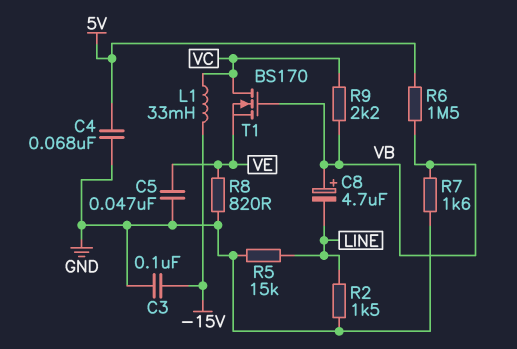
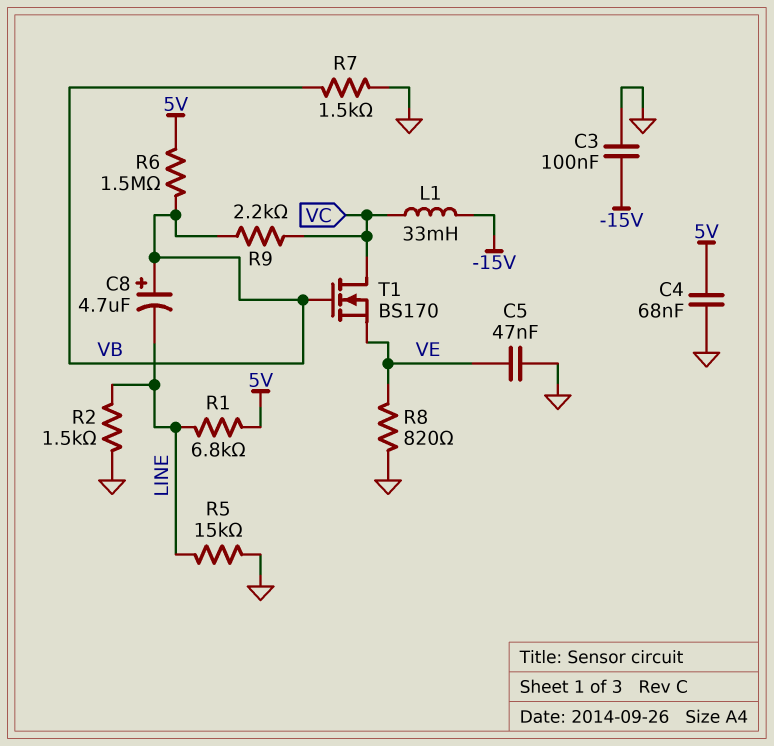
R1: none -> 6.8k (5V, LINE)
R7: 1.6k (GND, VB) -> 1.5k (GND, VB)

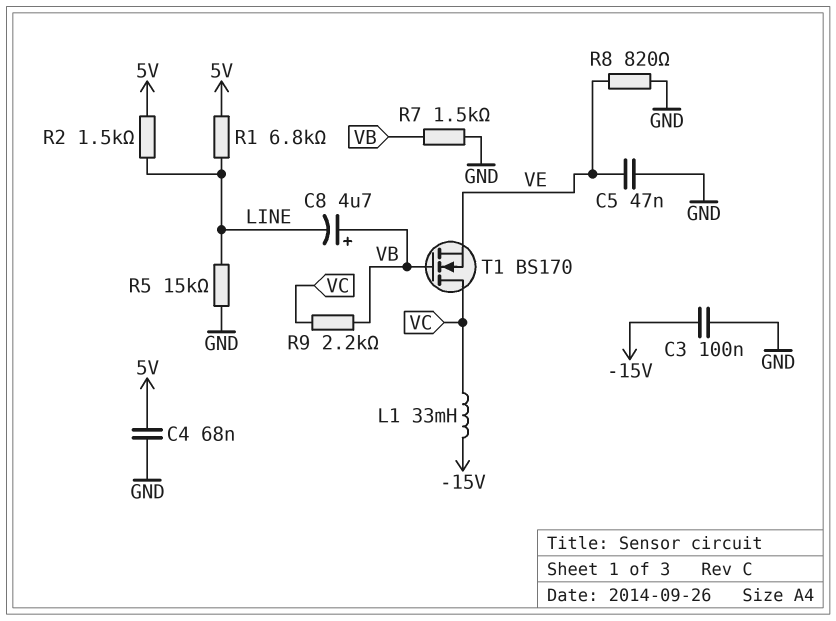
R2: 1.5k (GND, LINE) -> 1.5k (5V, LINE)
R6: 1.5M (5V, VB) -> none

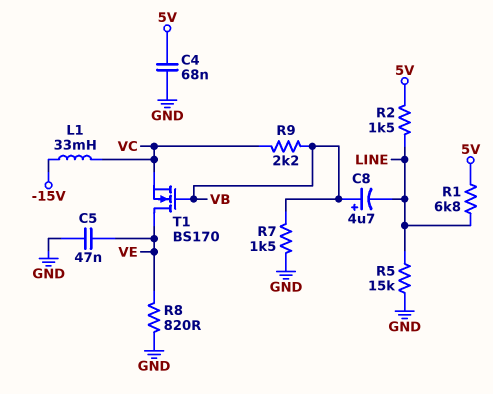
C3: 100nF (-15V, GND) -> none
T1: NMOS BS170 (G VB, D VC, S VE) -> NMOS BS170 (G VB, D VE, S VC)

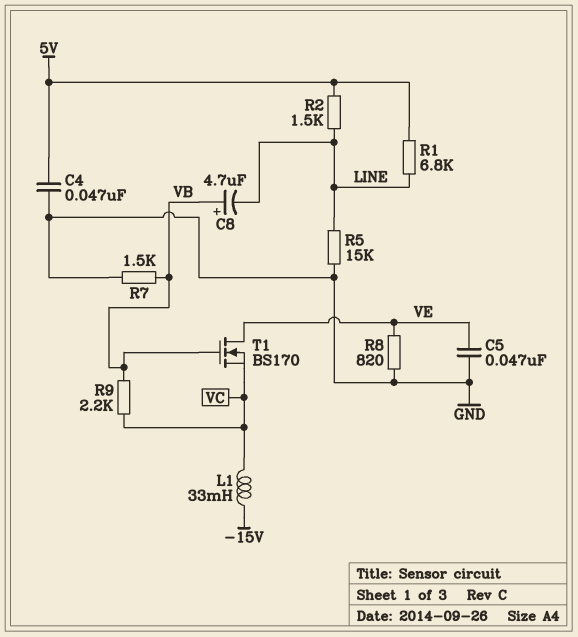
C4: 68nF (5V, GND) -> 47nF (5V, GND)

